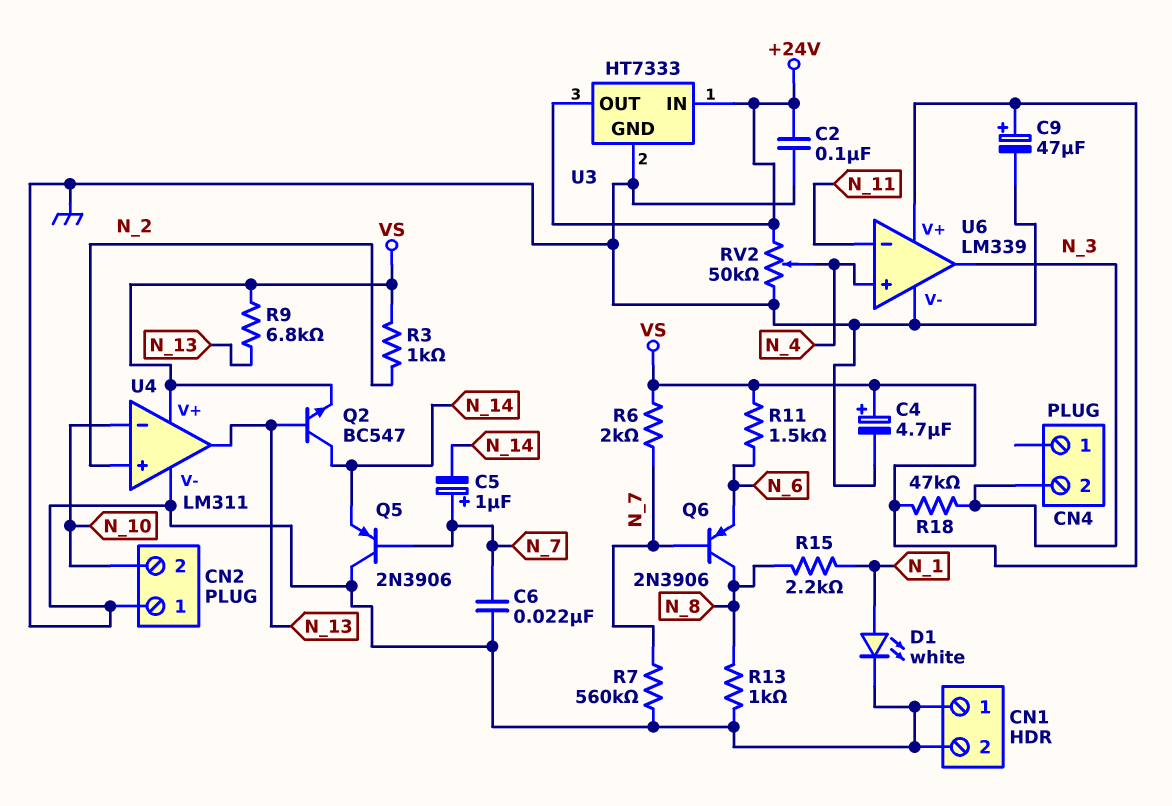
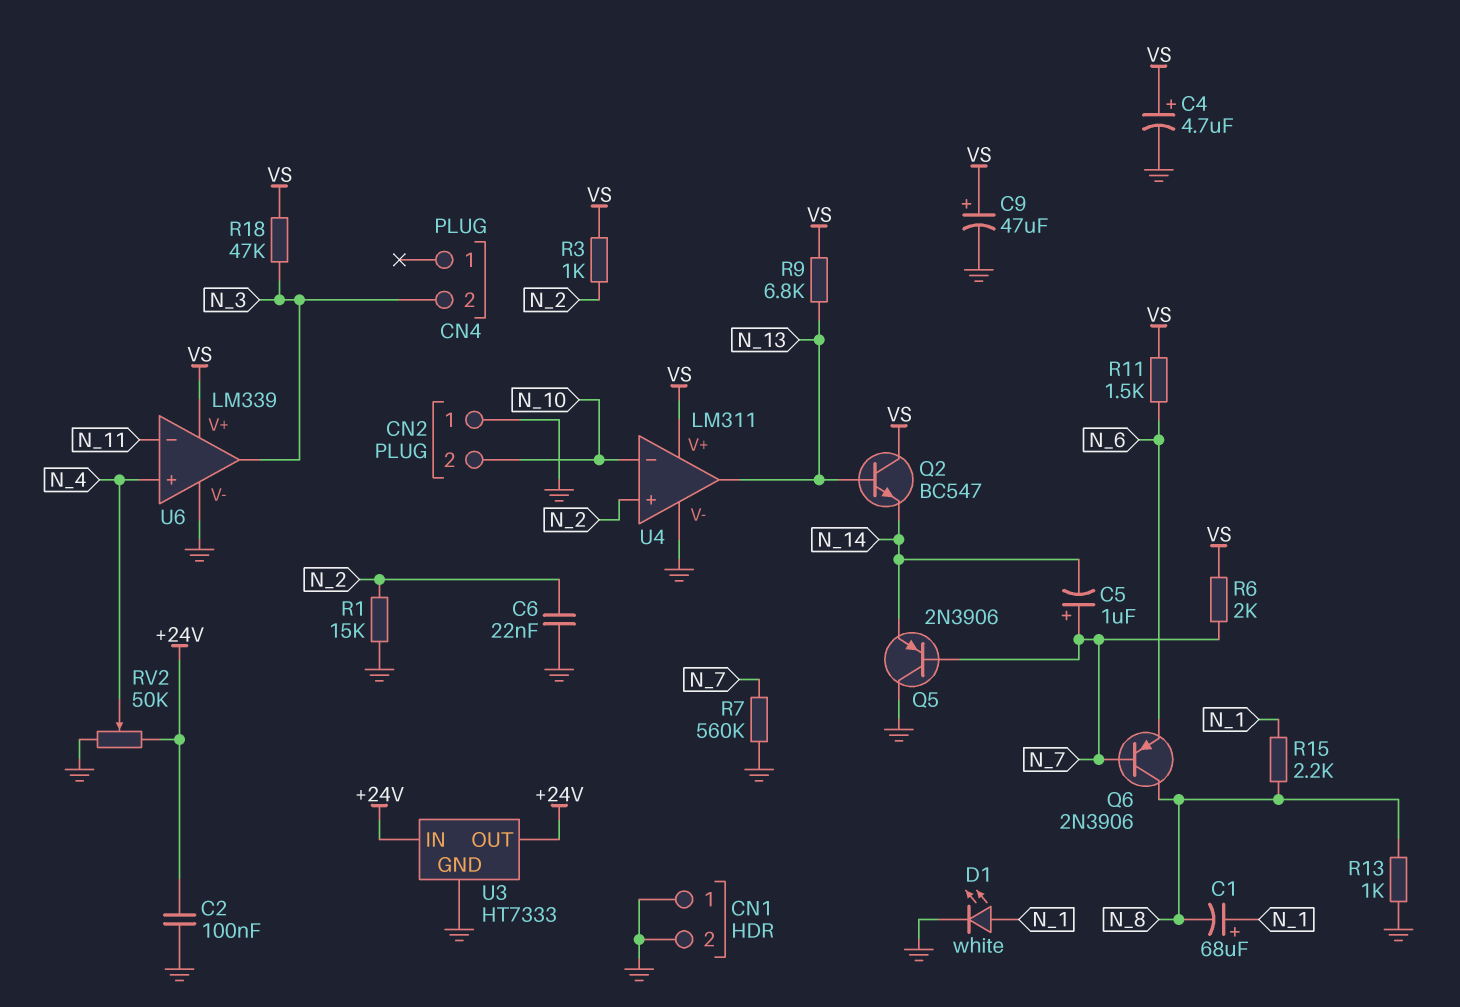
C1: none -> 68uF (plus N_1, minus N_8)
C6: 22nF (GND, N_7) -> 22nF (GND, N_2)
Q2: NPN BC547 (B N_13, C N_14, E VS) -> NPN BC547 (B N_13, C VS, E N_14)
R1: none -> 15k (GND, N_2)

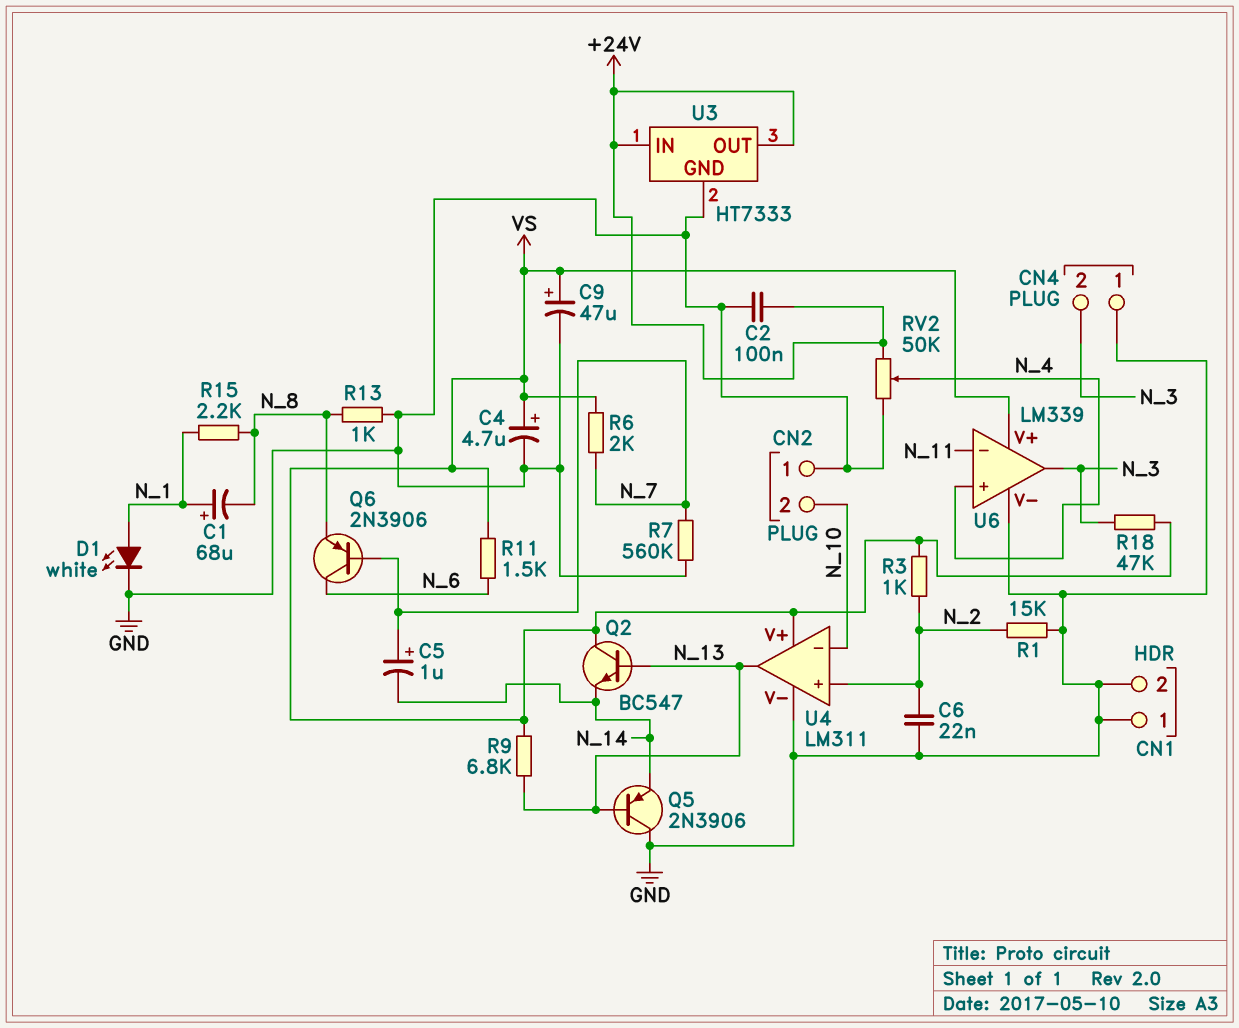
CN4 pin 1: none -> GND
Q5: PNP 2N3906 (B N_7, C GND, E N_14) -> PNP 2N3906 (B N_13, C GND, E N_14)
Q6: PNP 2N3906 (B N_7, C N_8, E N_6) -> PNP 2N3906 (B N_7, C N_6, E N_8)

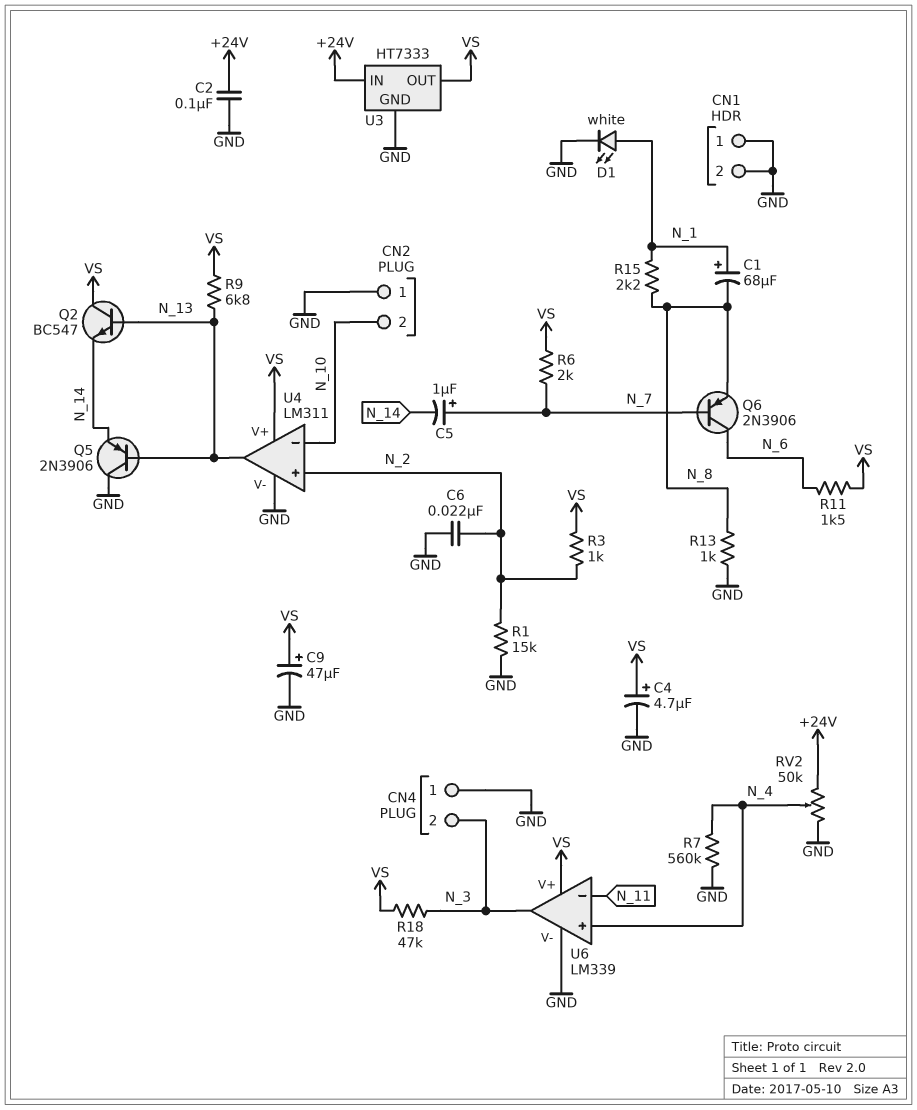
R7: 560k (GND, N_7) -> 560k (GND, N_4)
U3 pin OUT: +24V -> VS

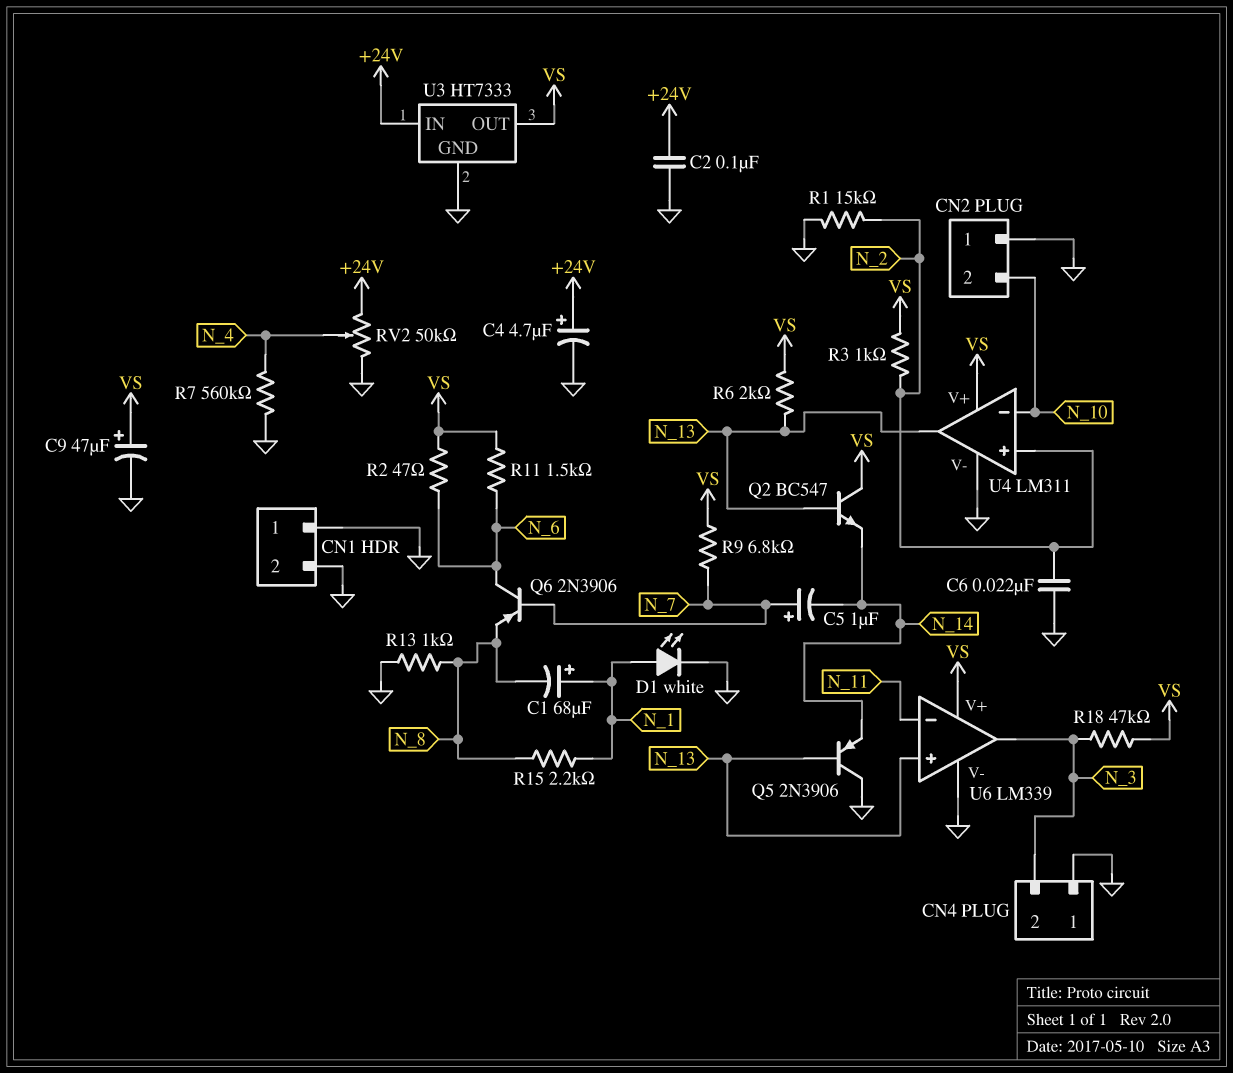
C4: 4.7uF (plus VS, minus GND) -> 4.7uF (plus +24V, minus GND)
R2: none -> 47 (N_6, VS)
R6: 2k (N_7, VS) -> 2k (N_13, VS)
R9: 6.8k (N_13, VS) -> 6.8k (N_7, VS)
U6 pin in+: N_4 -> N_13

